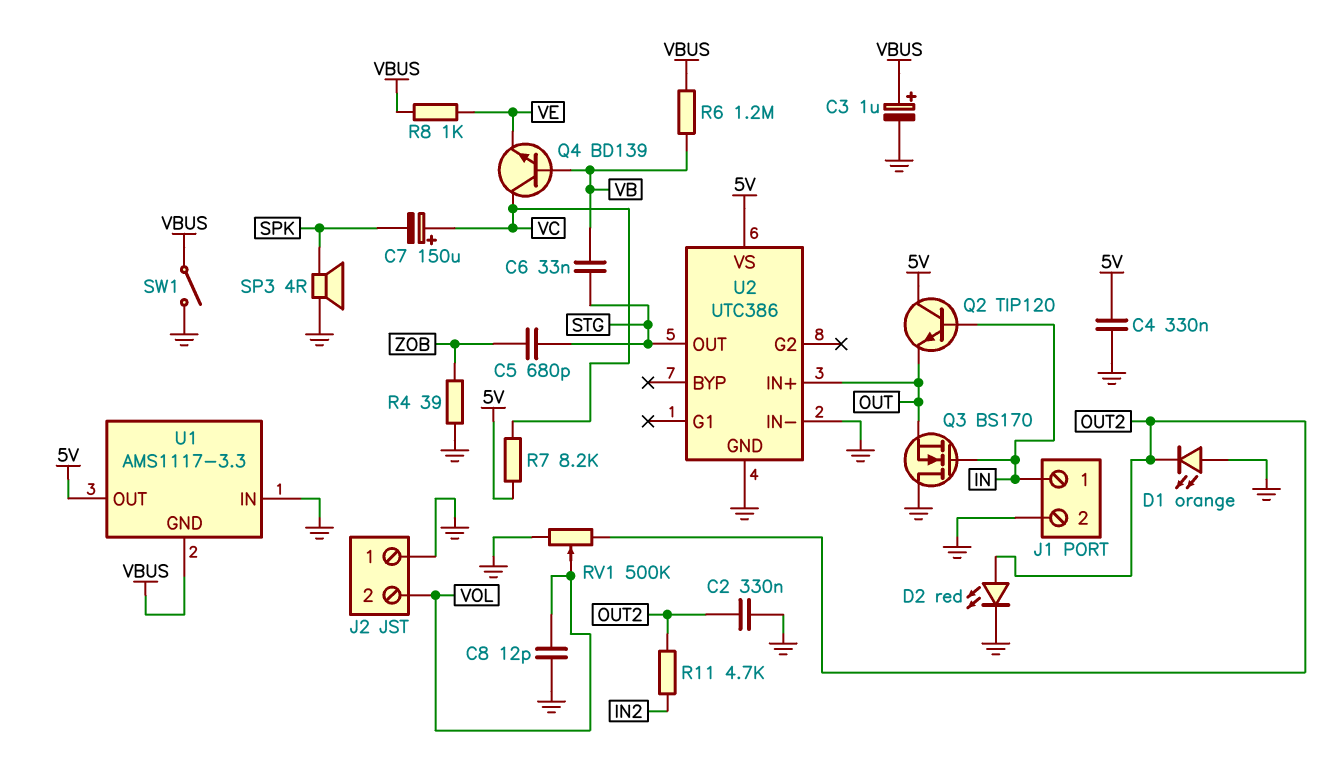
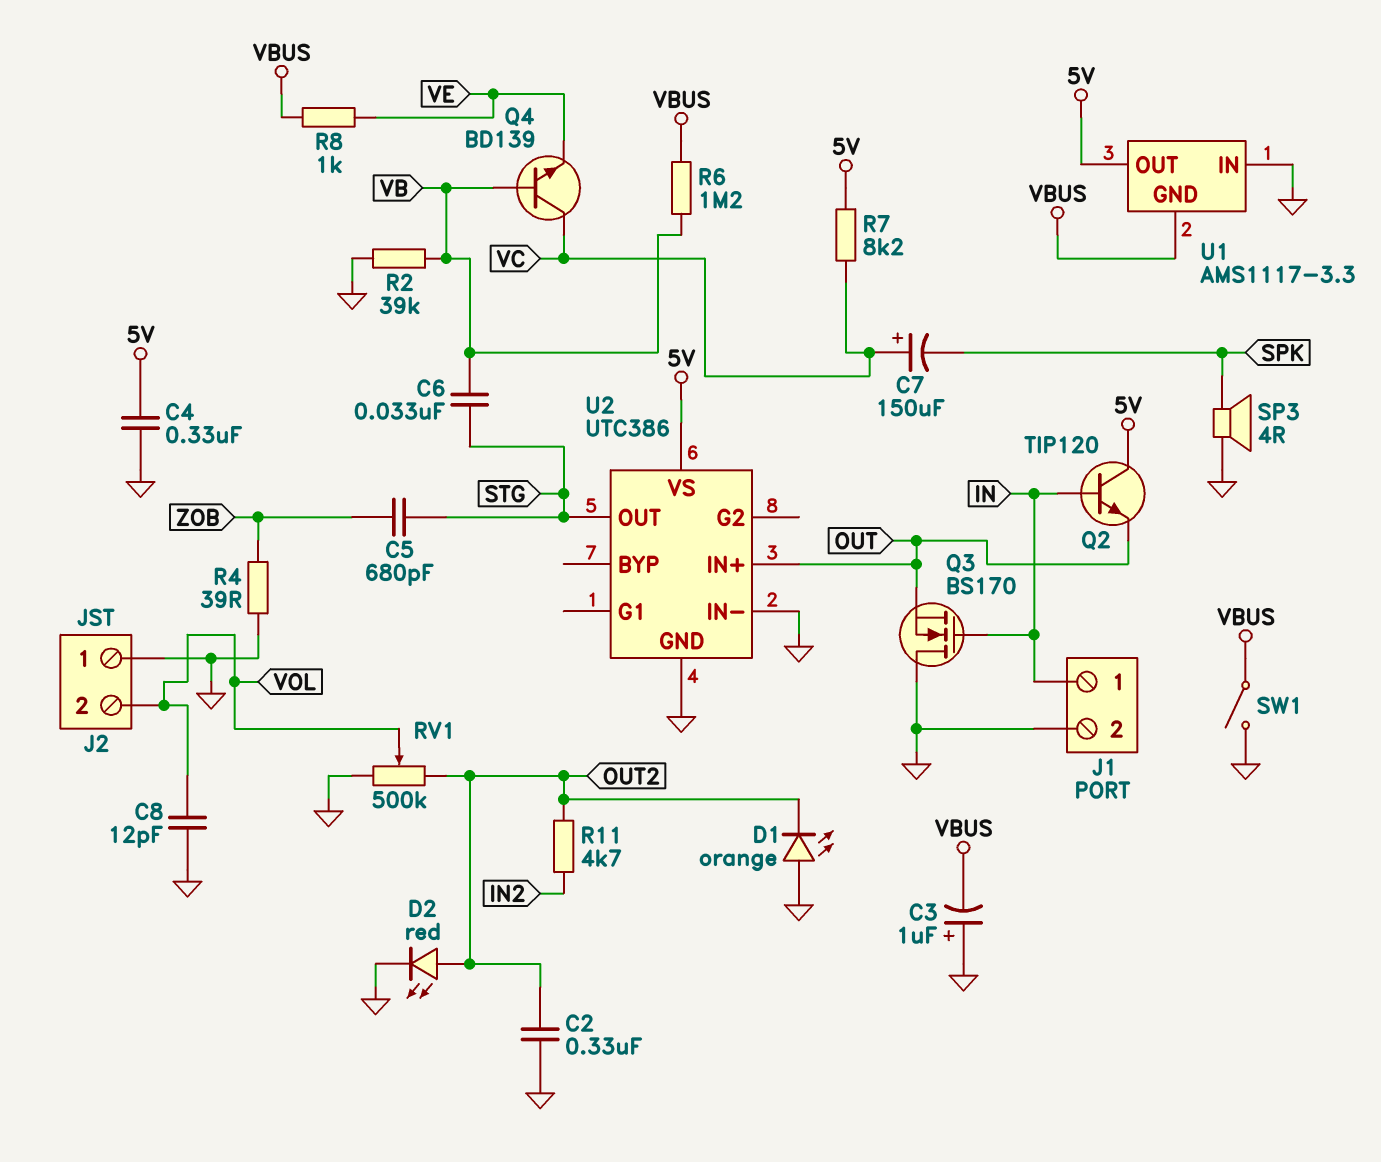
C3: 1uF (plus VBUS, minus GND) -> 1uF (plus GND, minus VBUS)
R2: none -> 39k (GND, VB)

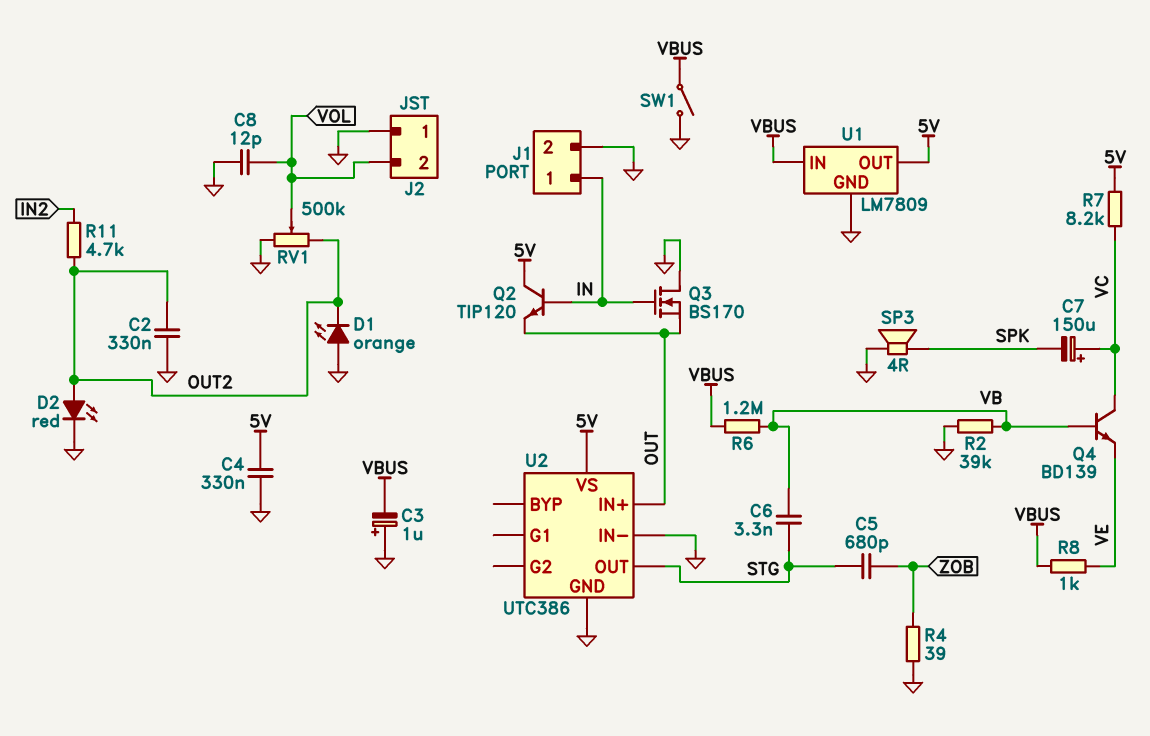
C6: 33nF (STG, VB) -> 3.3nF (STG, VB)
U1: AMS1117-3.3 -> LM7809
U1 pin GND: VBUS -> GND
U1 pin IN: GND -> VBUS

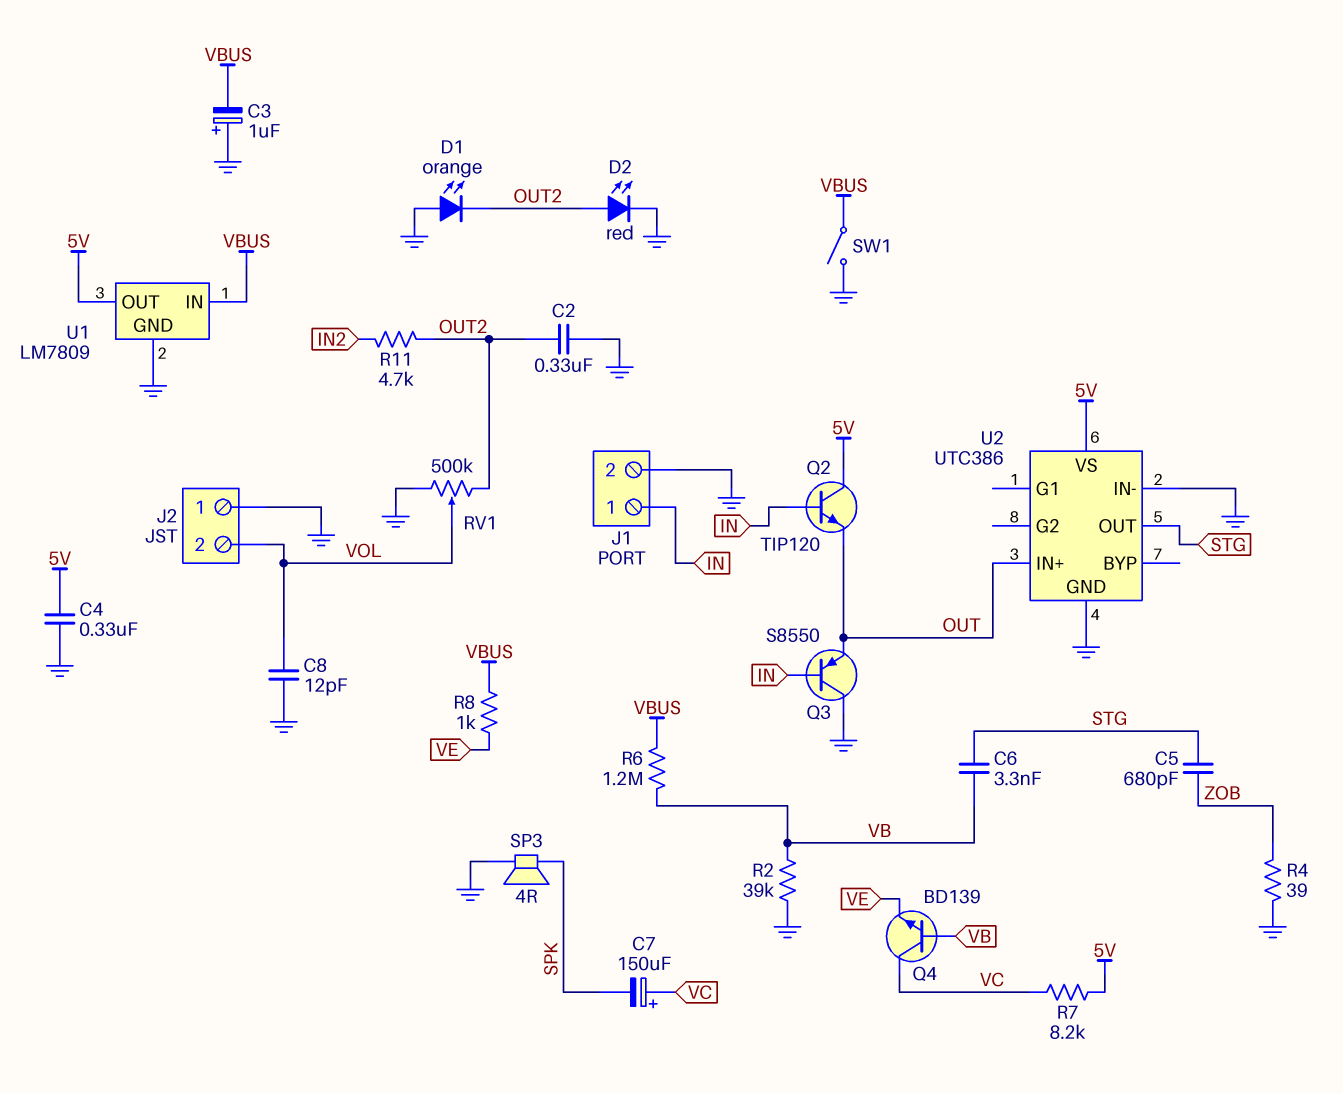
Q3: NMOS BS170 (G IN, D GND, S OUT) -> PNP S8550 (B IN, C GND, E OUT)

